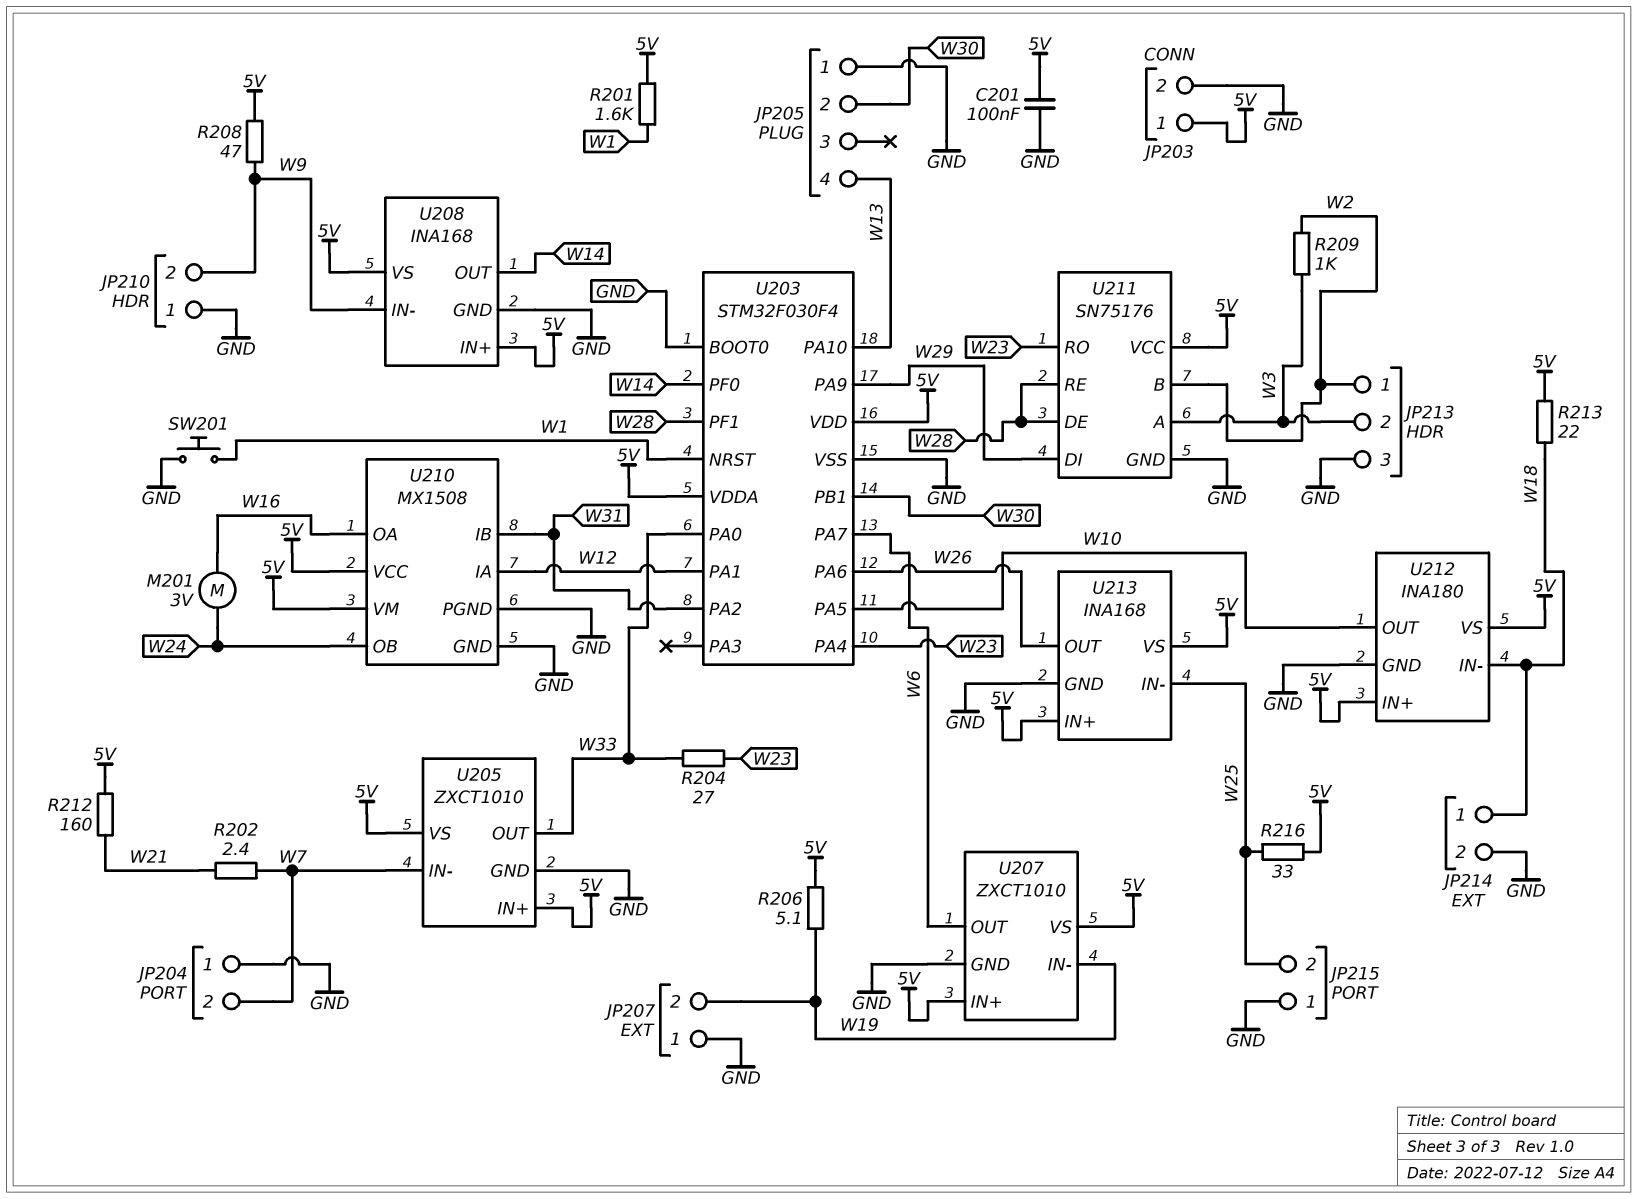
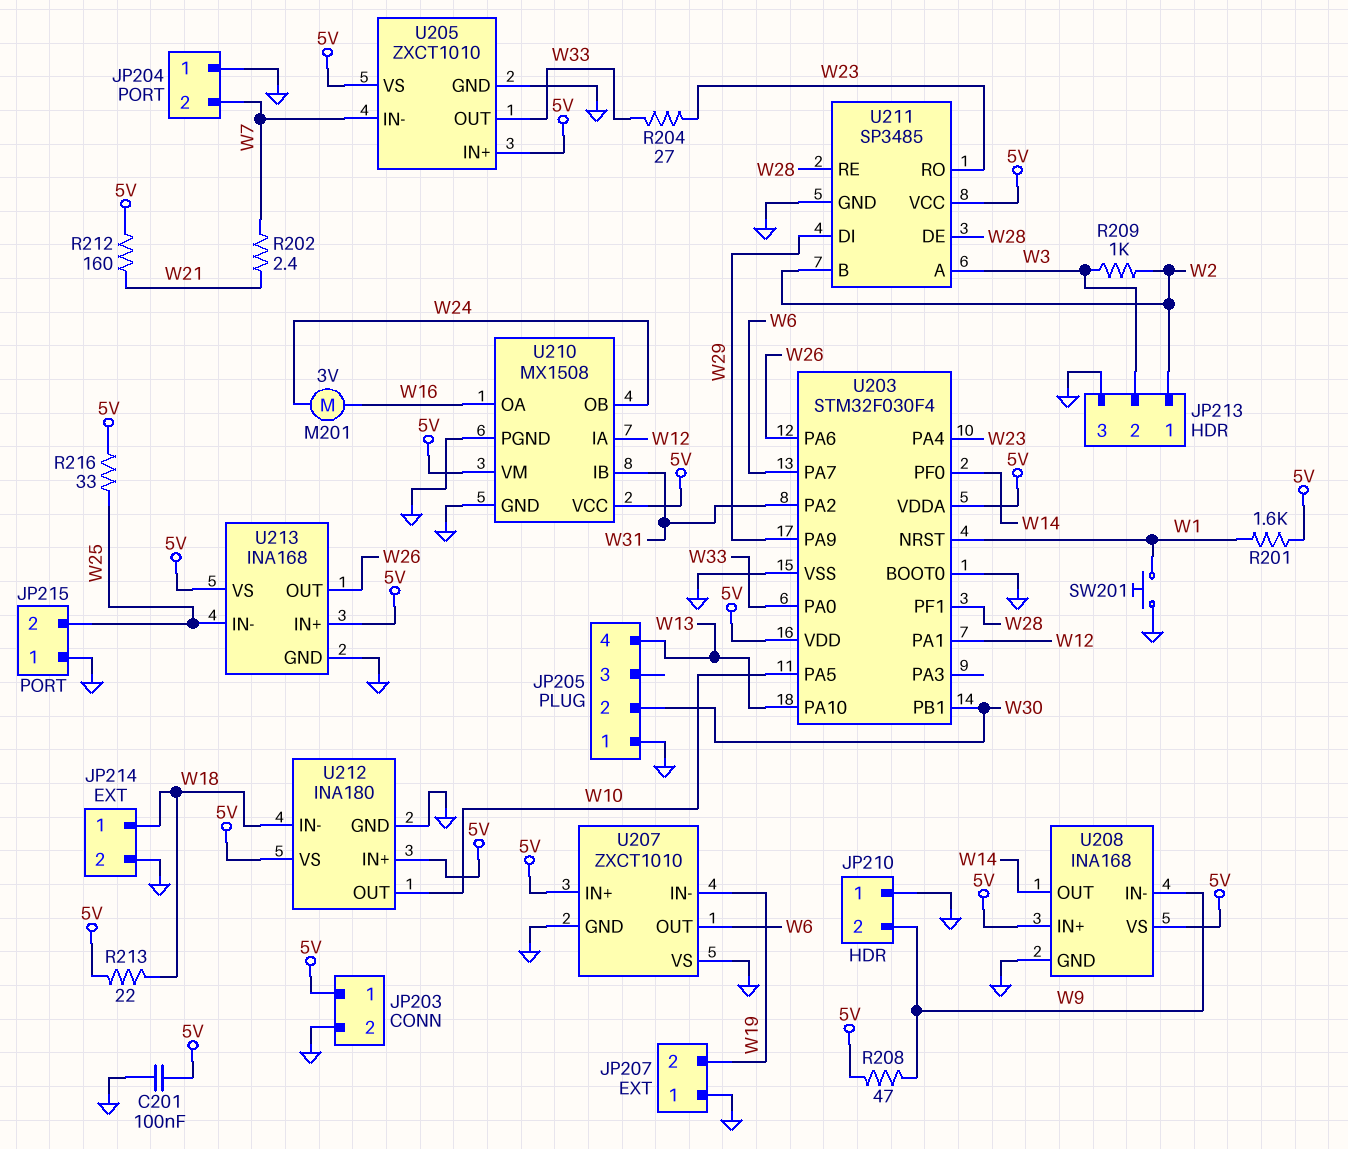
R206: 5.1 (5V, W19) -> none
U207 pin VS: 5V -> GND
U211: SN75176 -> SP3485

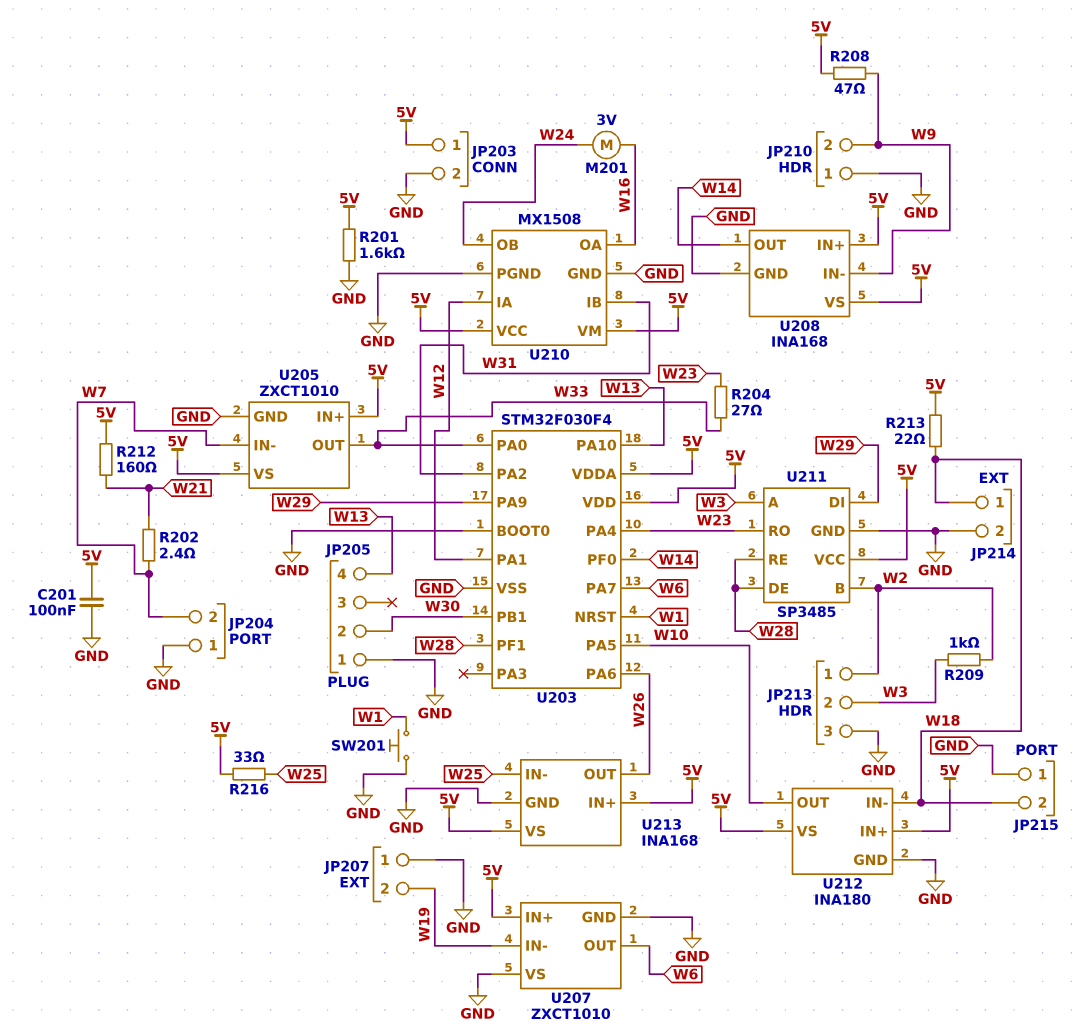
JP215 pin 2: W25 -> W18
R201: 1.6k (5V, W1) -> 1.6k (5V, GND)

